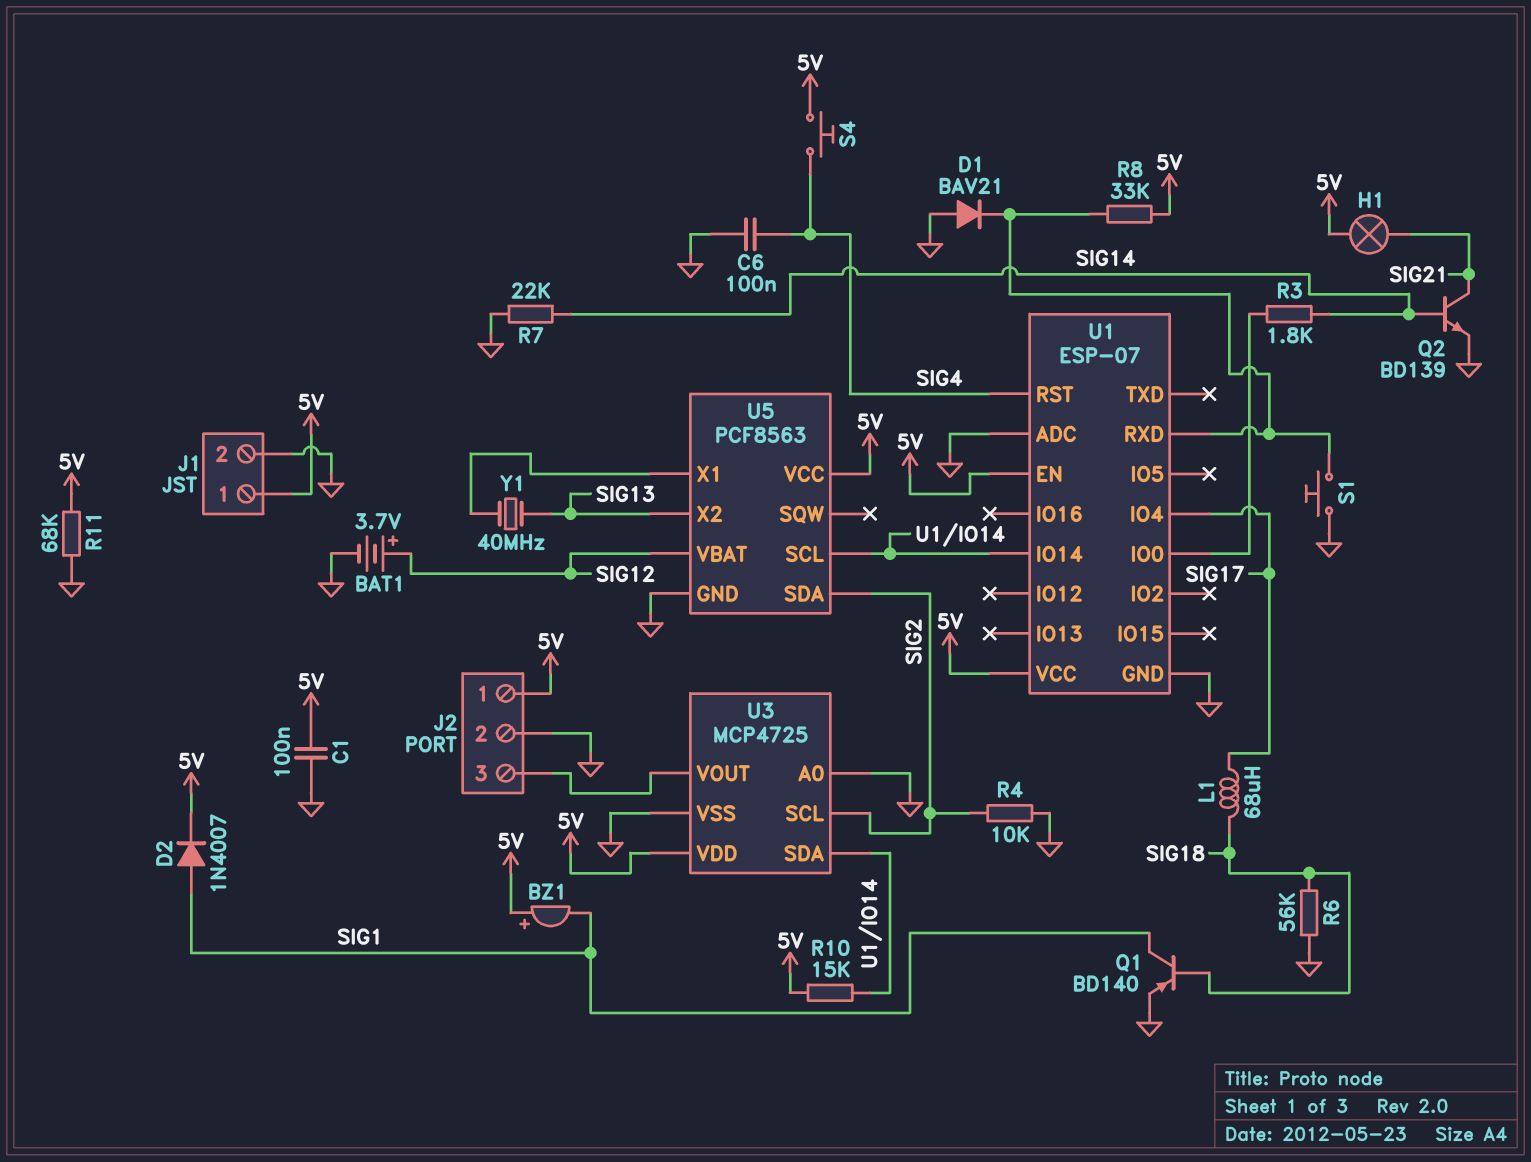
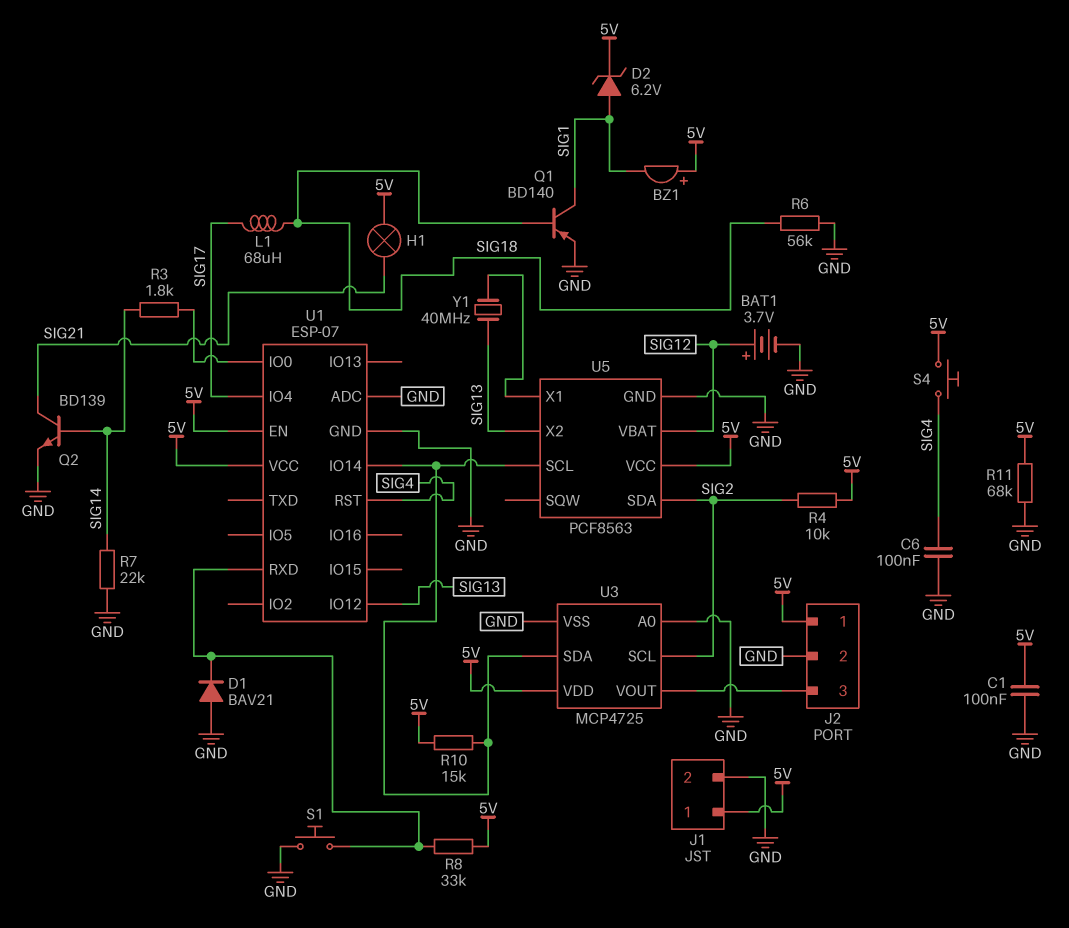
D2: diode 1N4007 (A SIG1, K 5V) -> zener 6.2V (A SIG1, K 5V)
R4: 10k (GND, SIG2) -> 10k (5V, SIG2)
U1 pin IO12: none -> SIG13

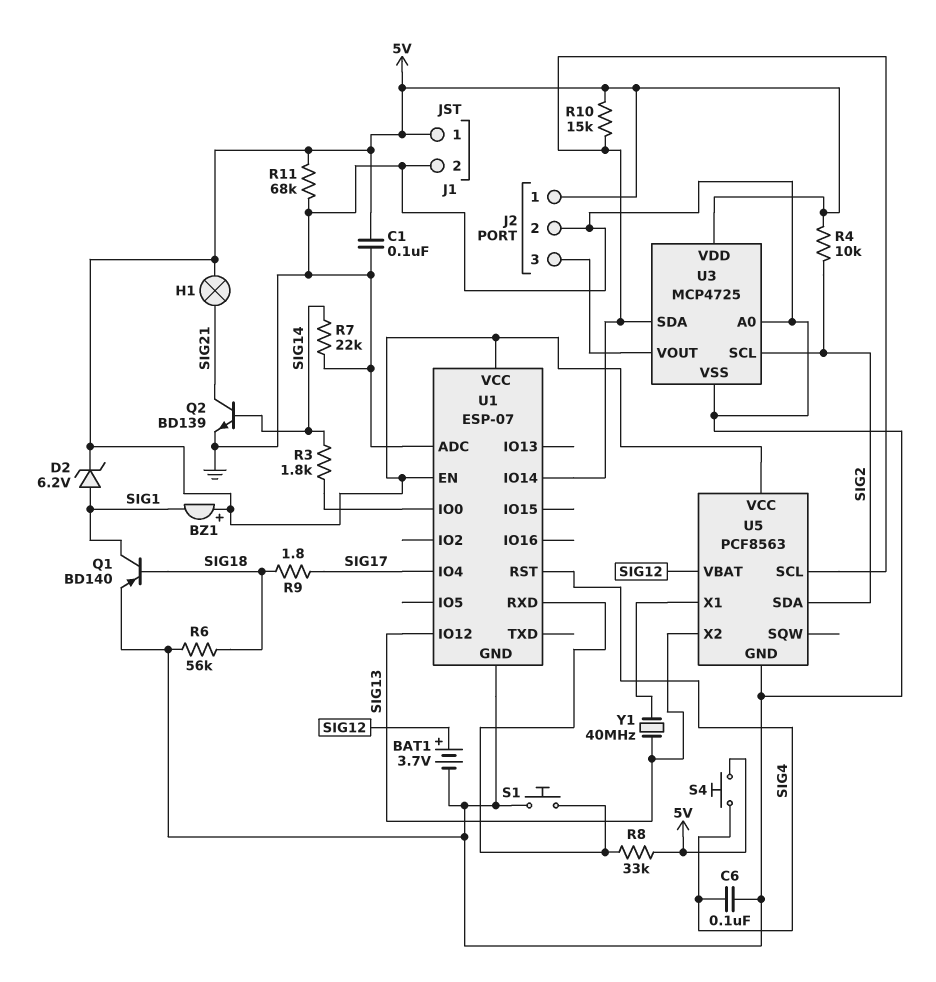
D1: diode BAV21 (A GND, K U1/RXD) -> none
L1: 68uH (SIG17, SIG18) -> none
R9: none -> 1.8 (SIG17, SIG18)

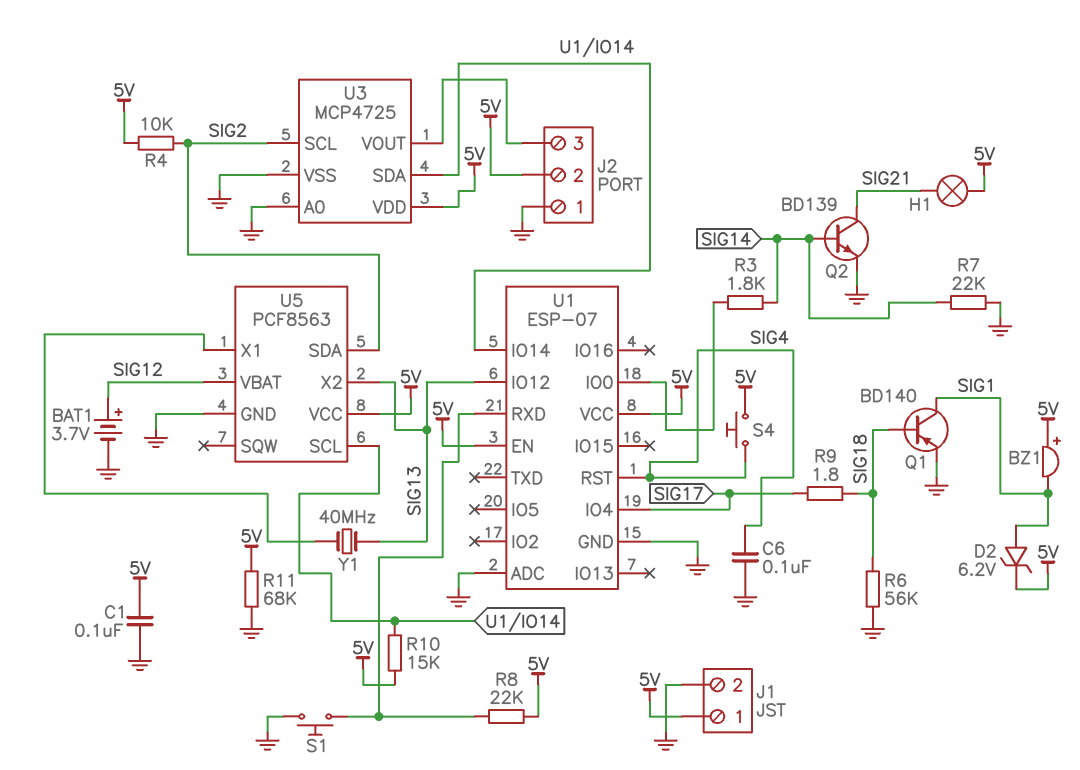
J2 pin 1: 5V -> GND
J2 pin 2: GND -> 5V
R8: 33k (5V, U1/RXD) -> 22k (5V, U1/RXD)

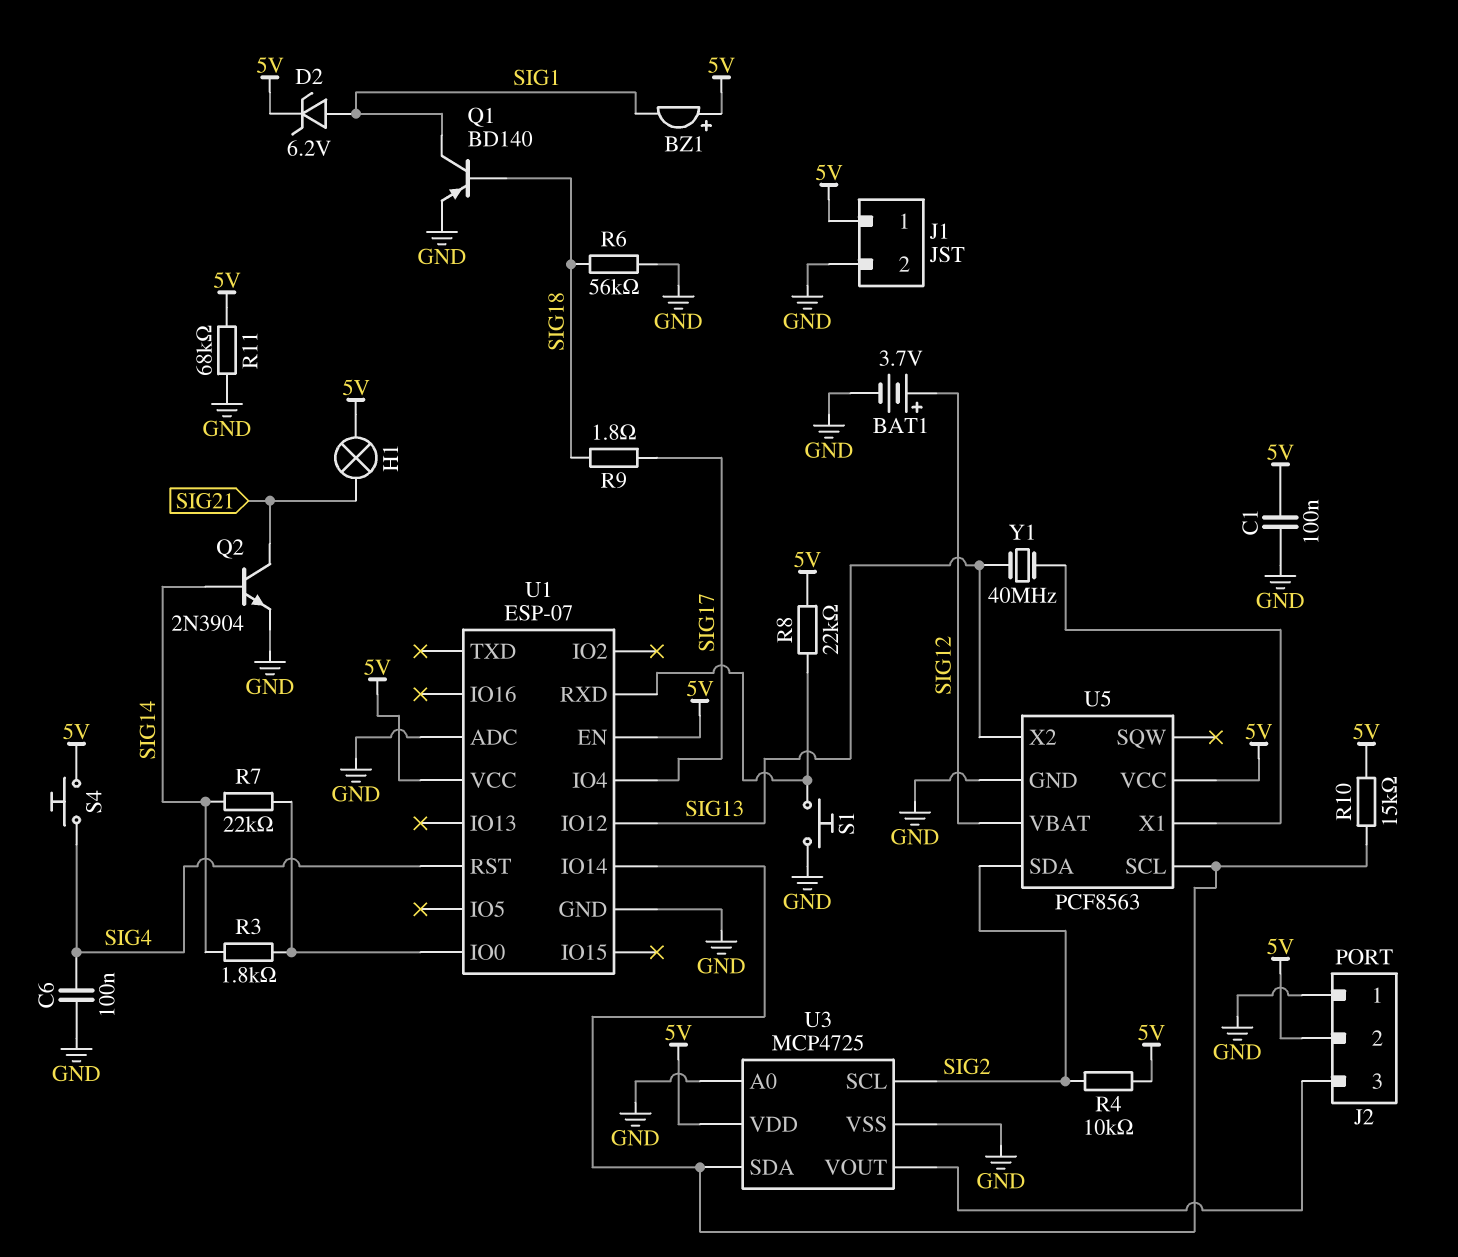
Q2: NPN BD139 (B SIG14, C SIG21, E GND) -> NPN 2N3904 (B SIG14, C SIG21, E GND)
R7: 22k (GND, SIG14) -> 22k (SIG14, U1/IO0)

